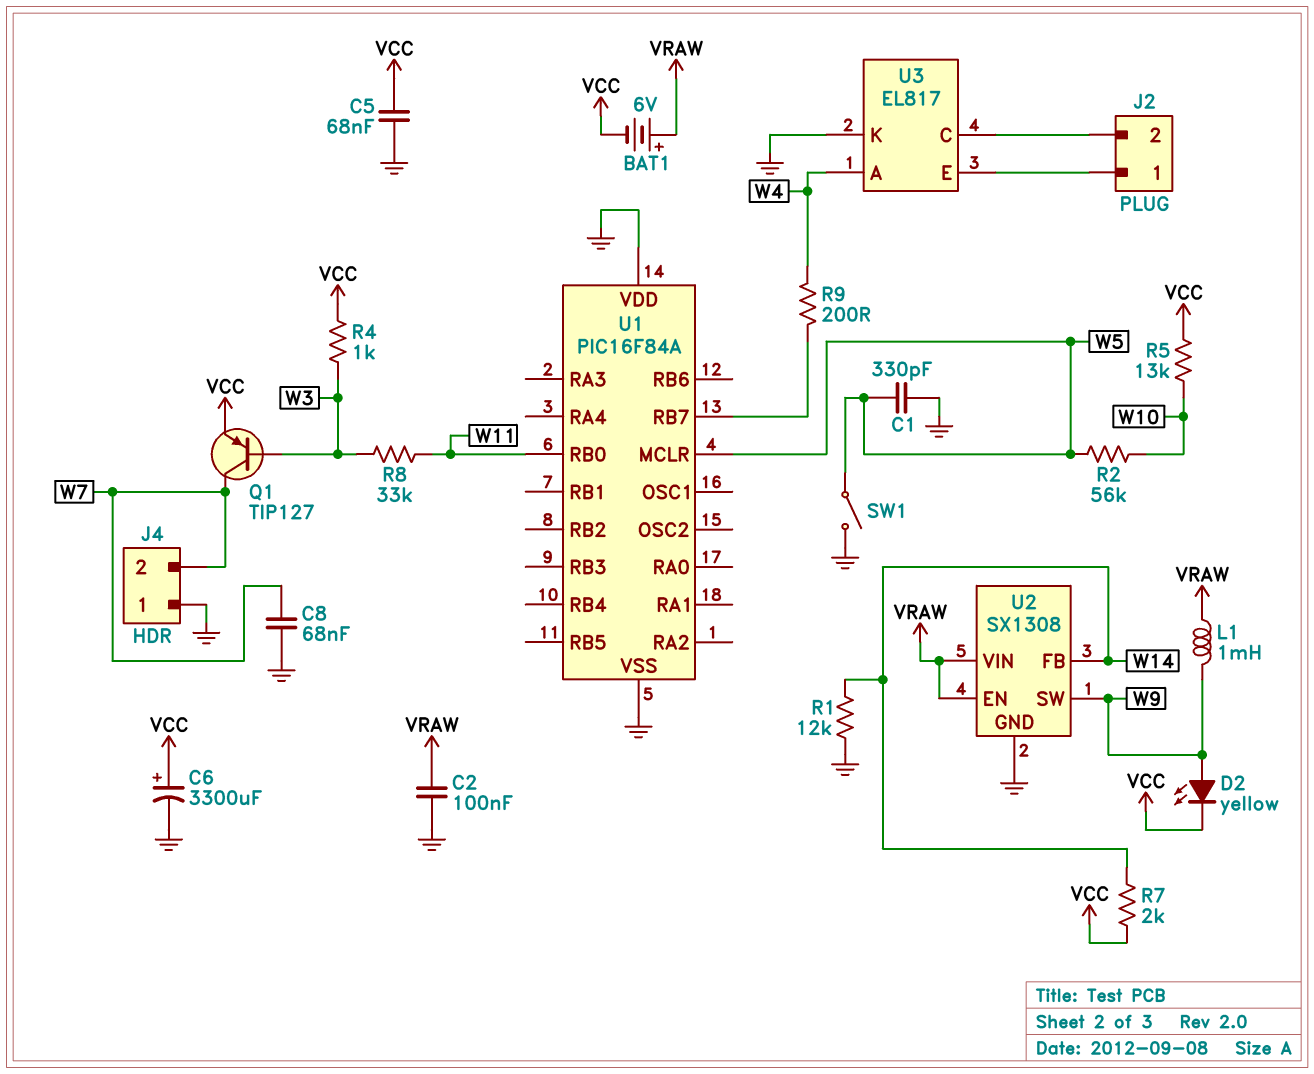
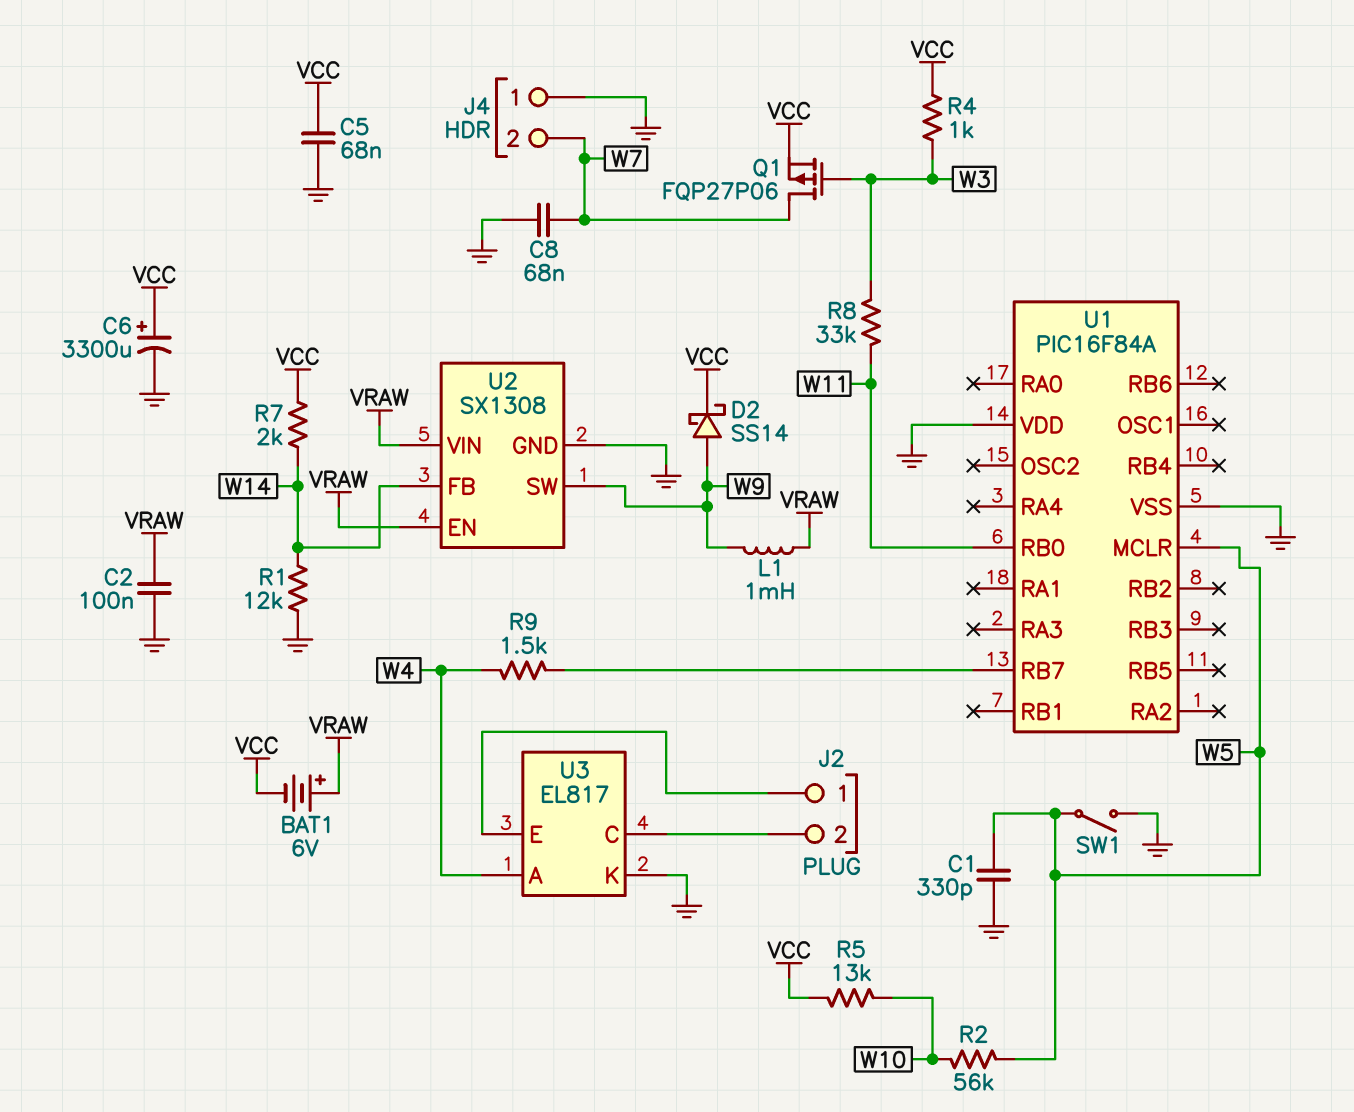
D2: LED yellow (A W9, K VCC) -> schottky SS14 (A W9, K VCC)
Q1: PNP TIP127 (B W3, C W7, E VCC) -> PMOS FQP27P06 (G W3, D W7, S VCC)
R9: 200 (U1/RB7, W4) -> 1.5k (U1/RB7, W4)

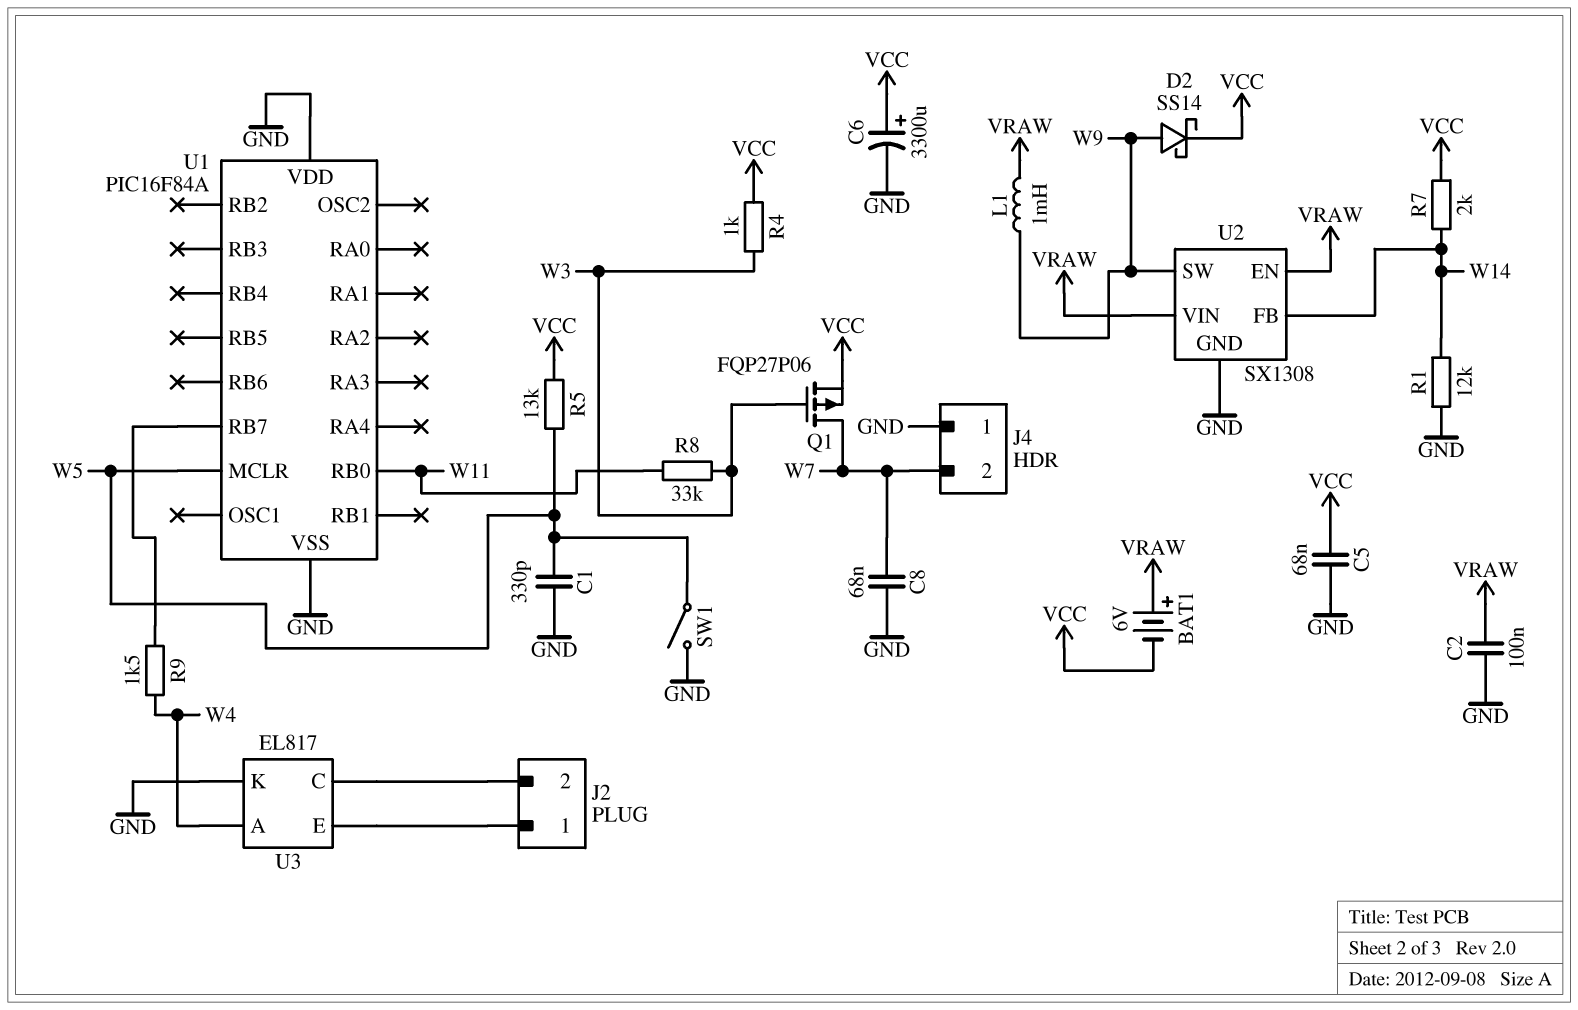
R2: 56k (W5, W10) -> none
R5: 13k (VCC, W10) -> 13k (VCC, W5)

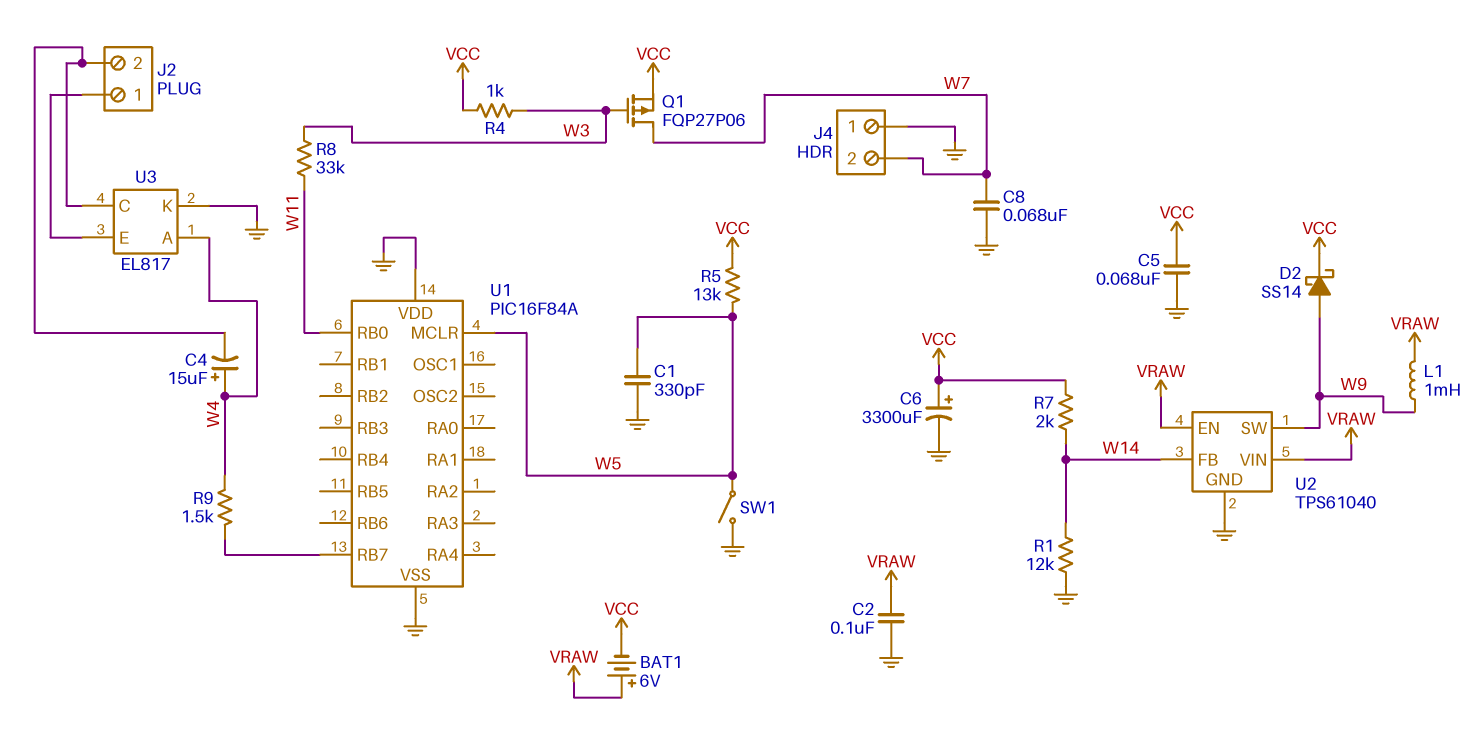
C4: none -> 15uF (plus W4, minus J2/2)
U2: SX1308 -> TPS61040

